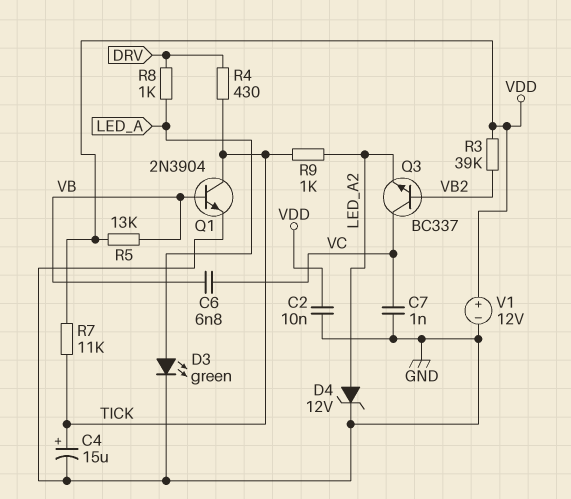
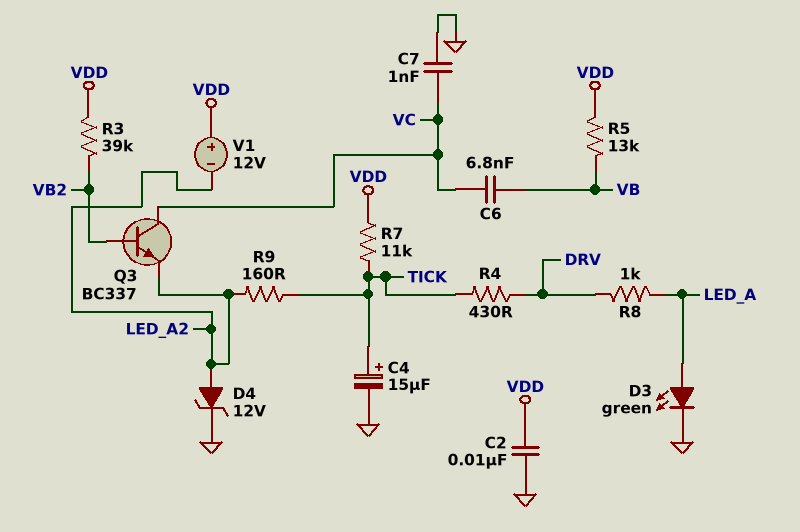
Q1: NPN 2N3904 (B VB, C TICK, E GND) -> none
R9: 1k (LED_A2, TICK) -> 160 (LED_A2, TICK)
V1: 12V (plus VDD, minus GND) -> 12V (plus VDD, minus LED_A2)

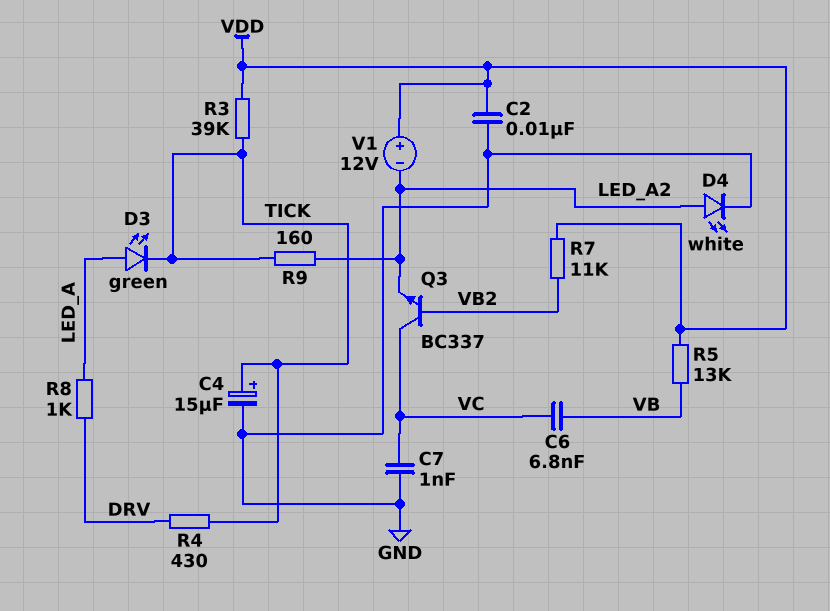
D3: LED green (A LED_A, K GND) -> LED green (A LED_A, K TICK)
D4: zener 12V (A LED_A2, K GND) -> LED white (A LED_A2, K GND)
R3: 39k (VB2, VDD) -> 39k (TICK, VDD)
R7: 11k (TICK, VDD) -> 11k (VB2, VDD)

